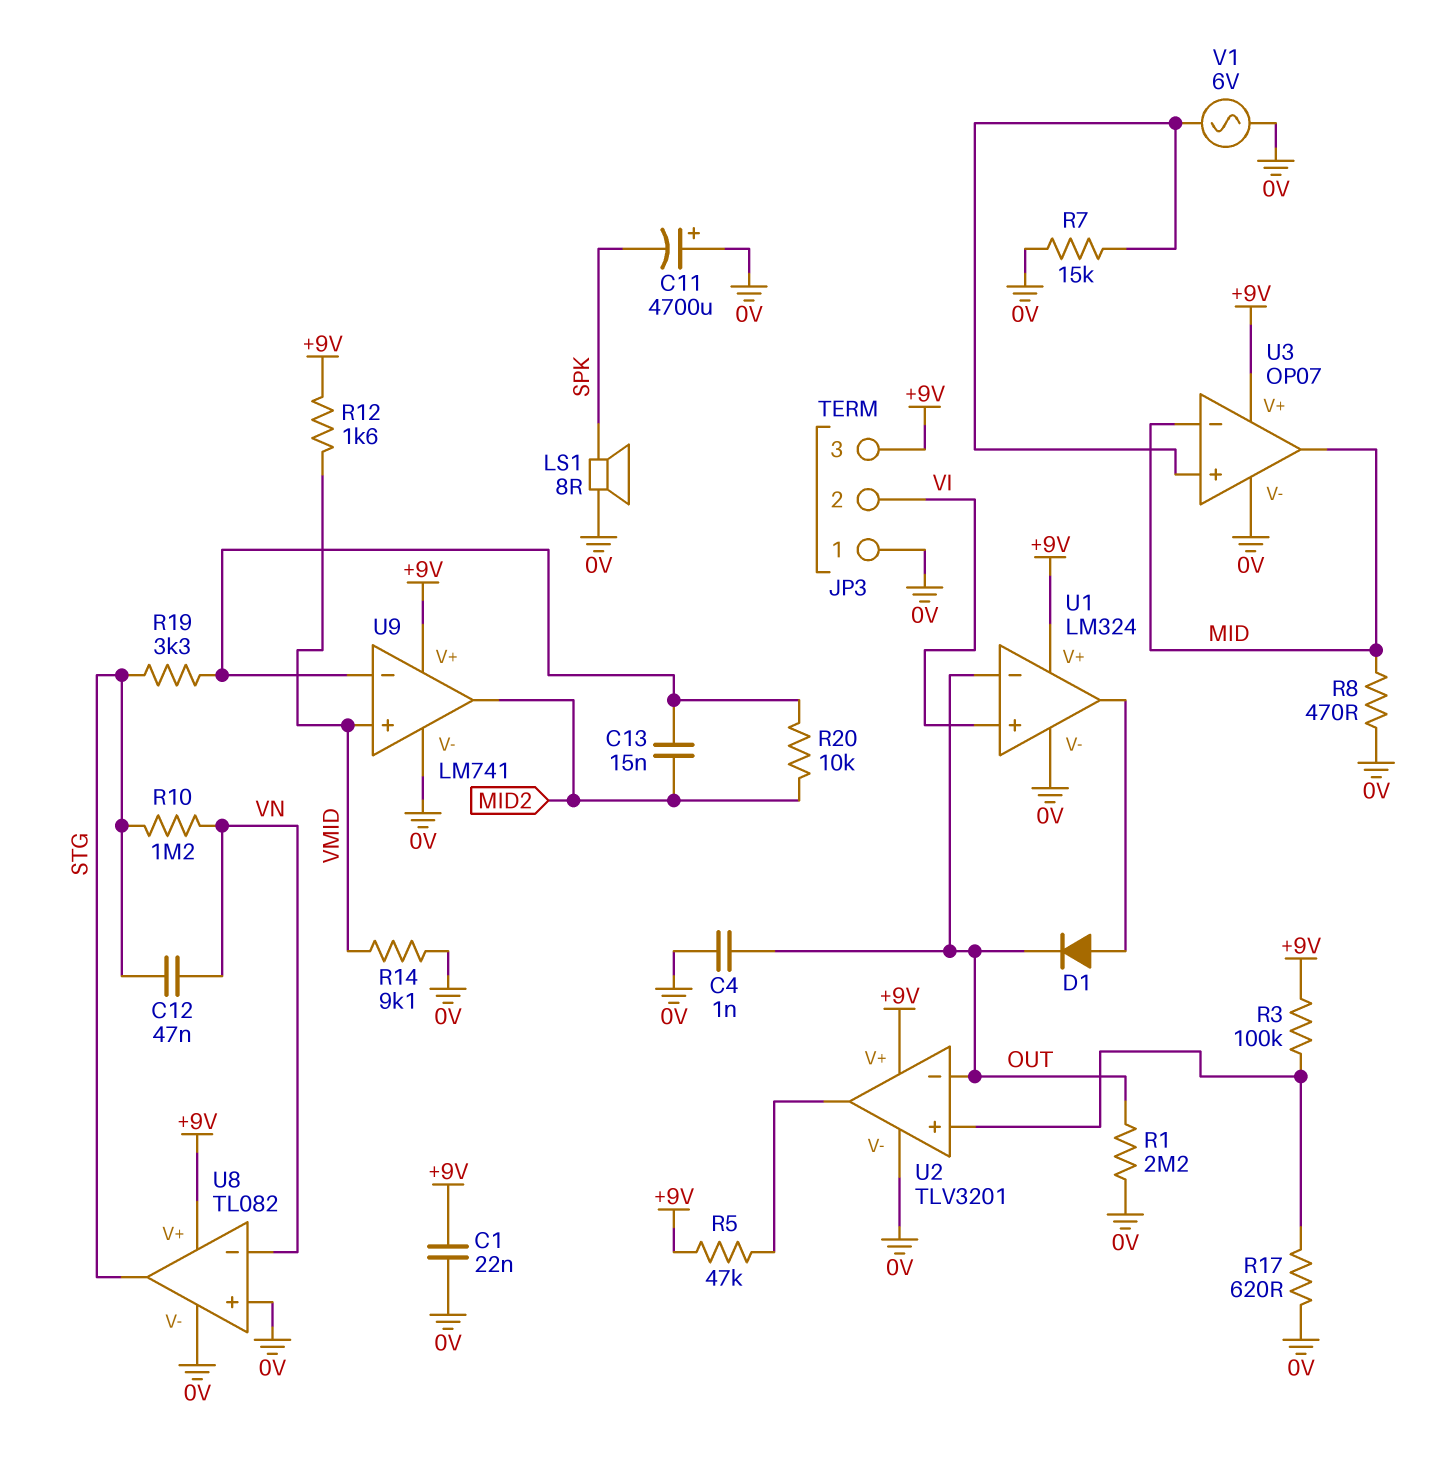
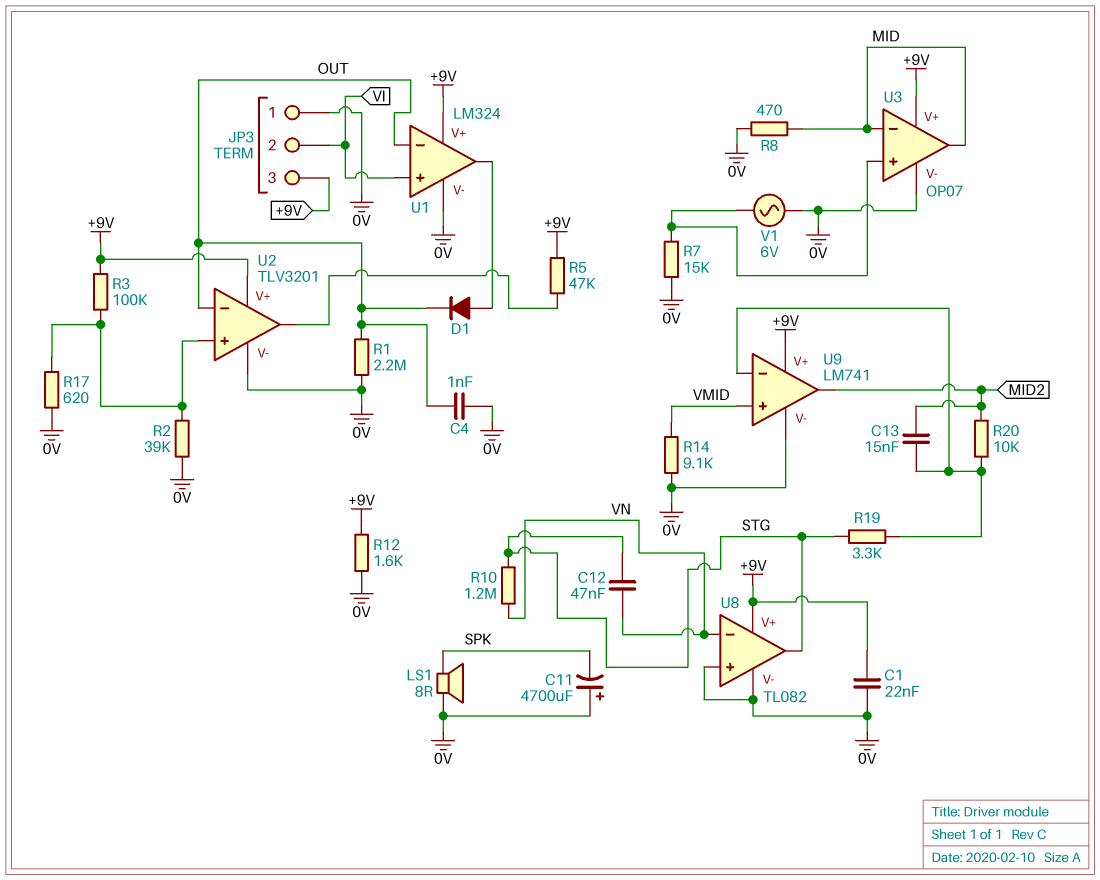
R2: none -> 39k (0V, U2/in+)
R12: 1.6k (+9V, VMID) -> 1.6k (+9V, 0V)

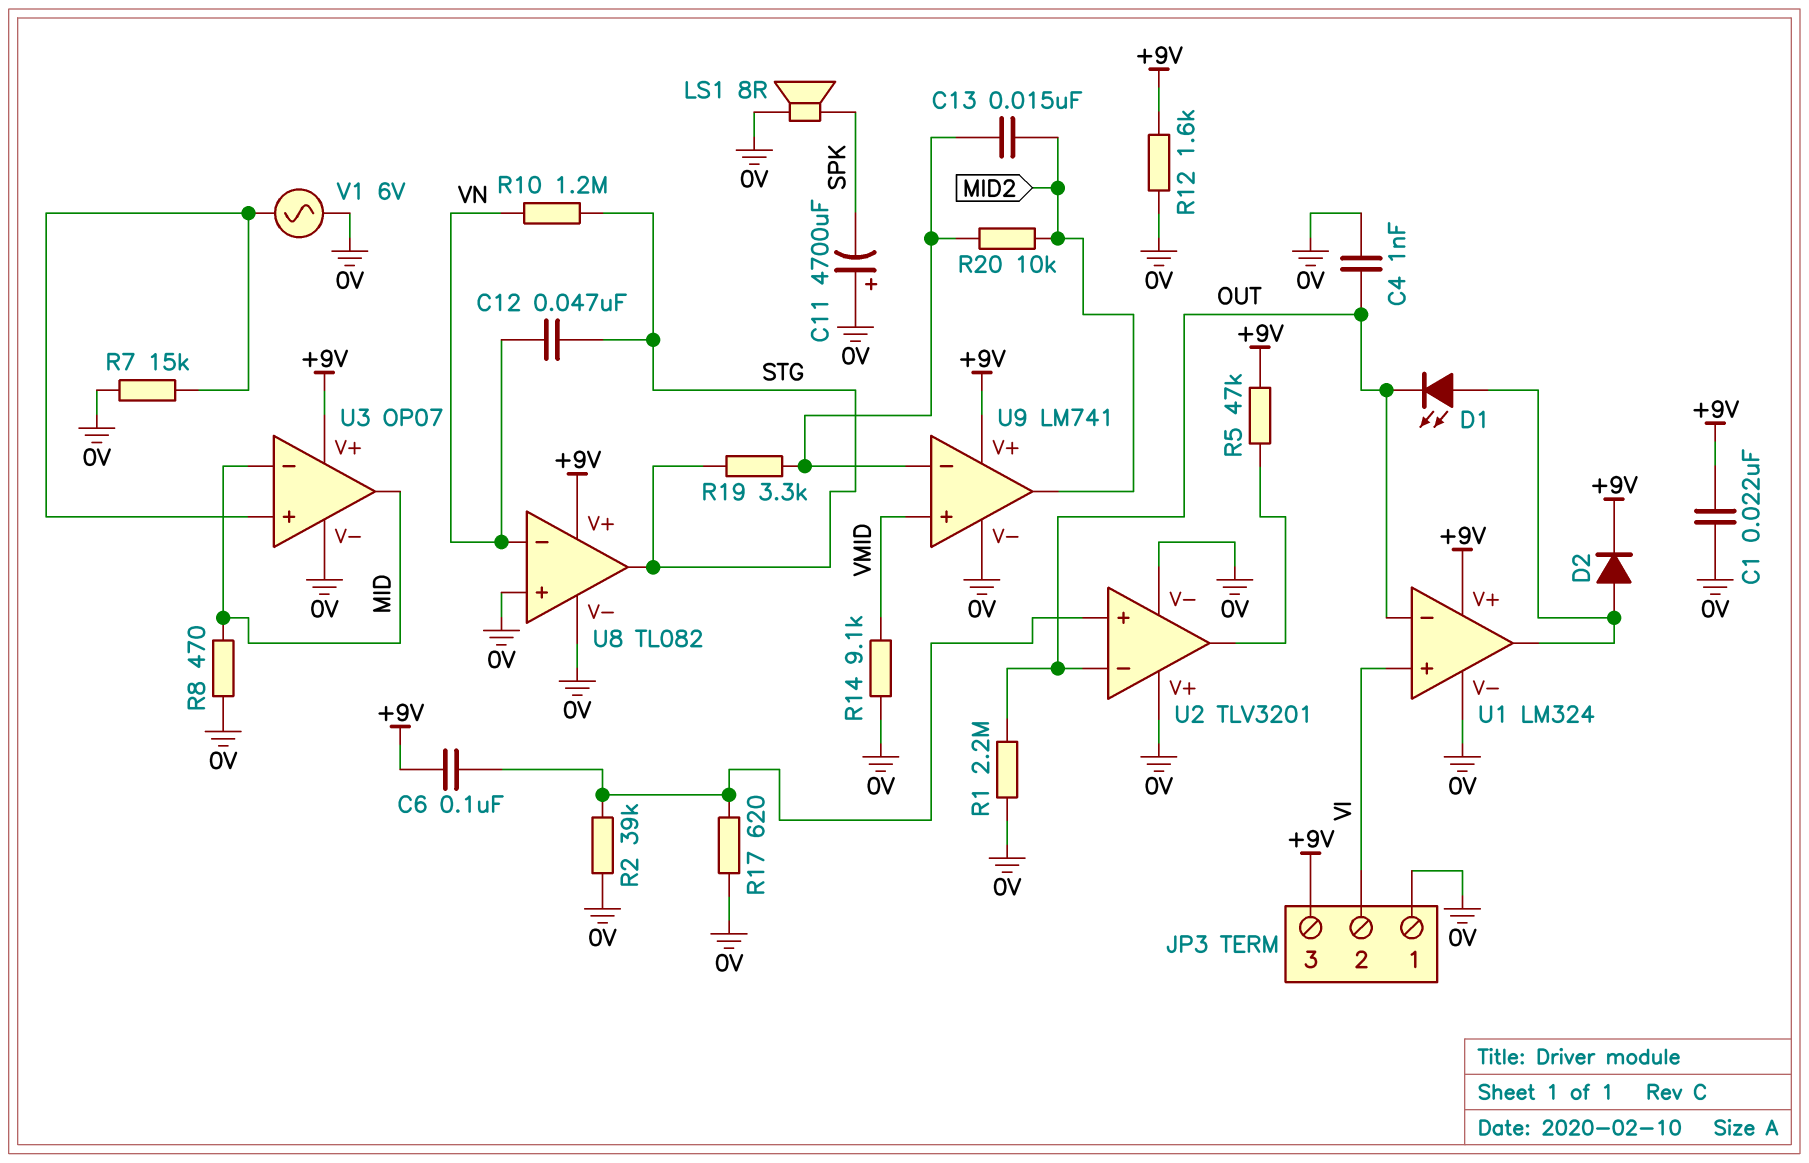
C6: none -> 100nF (+9V, U2/in+)
D1: diode (A U1/out, K OUT) -> LED (A U1/out, K OUT)
D2: none -> diode (A U1/out, K +9V)
R3: 100k (+9V, U2/in+) -> none
U2 pin V+: +9V -> 0V

